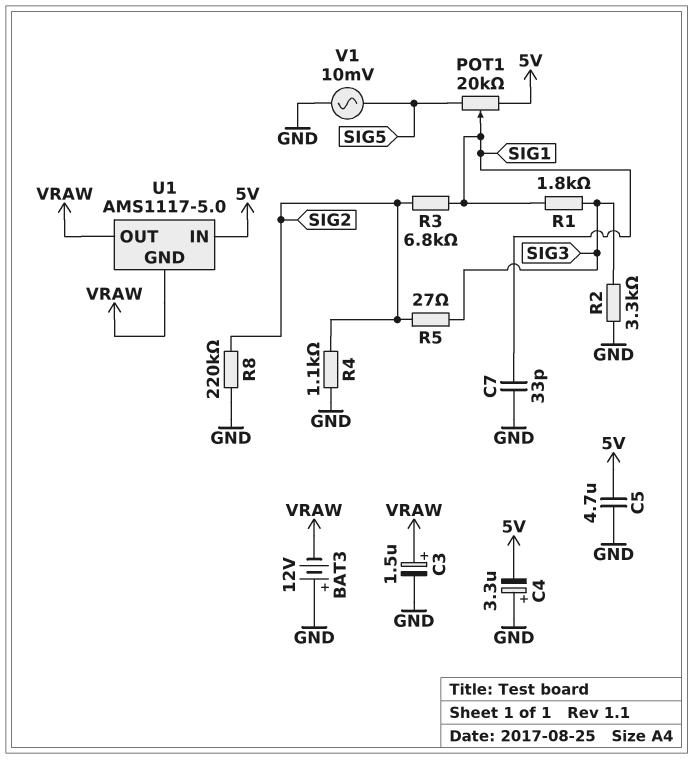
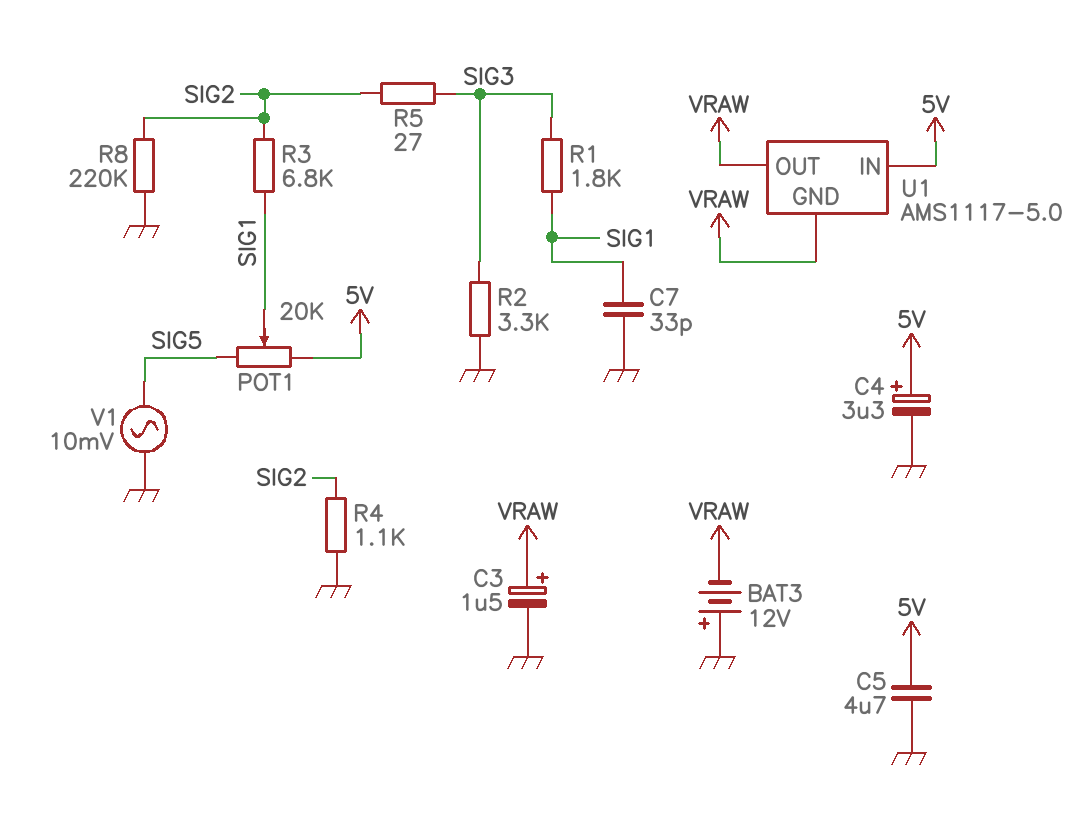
C4: 3.3uF (plus GND, minus 5V) -> 3.3uF (plus 5V, minus GND)

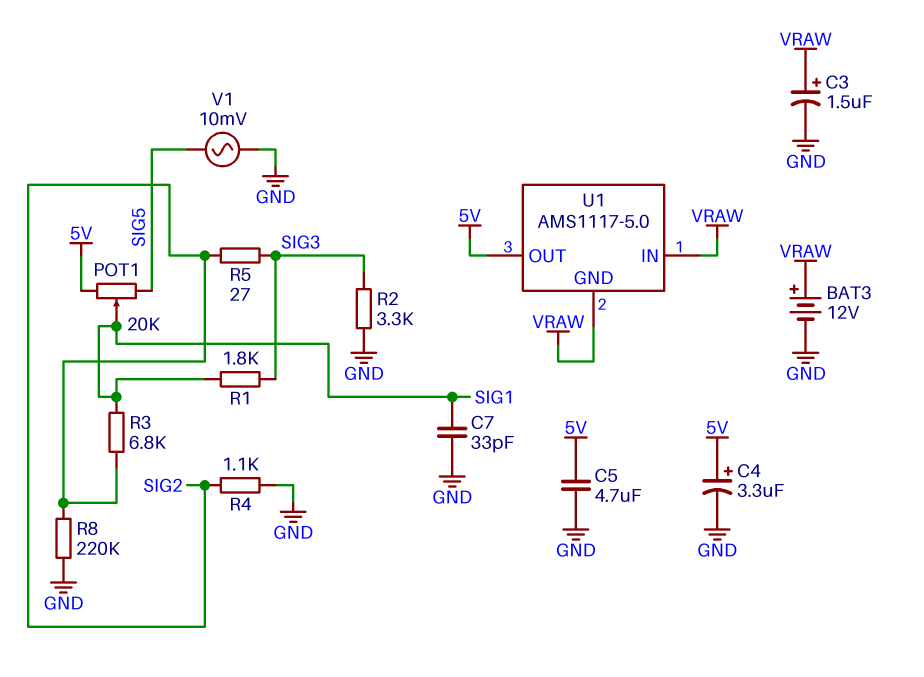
BAT3: 12V (plus GND, minus VRAW) -> 12V (plus VRAW, minus GND)
U1 pin IN: 5V -> VRAW
U1 pin OUT: VRAW -> 5V

